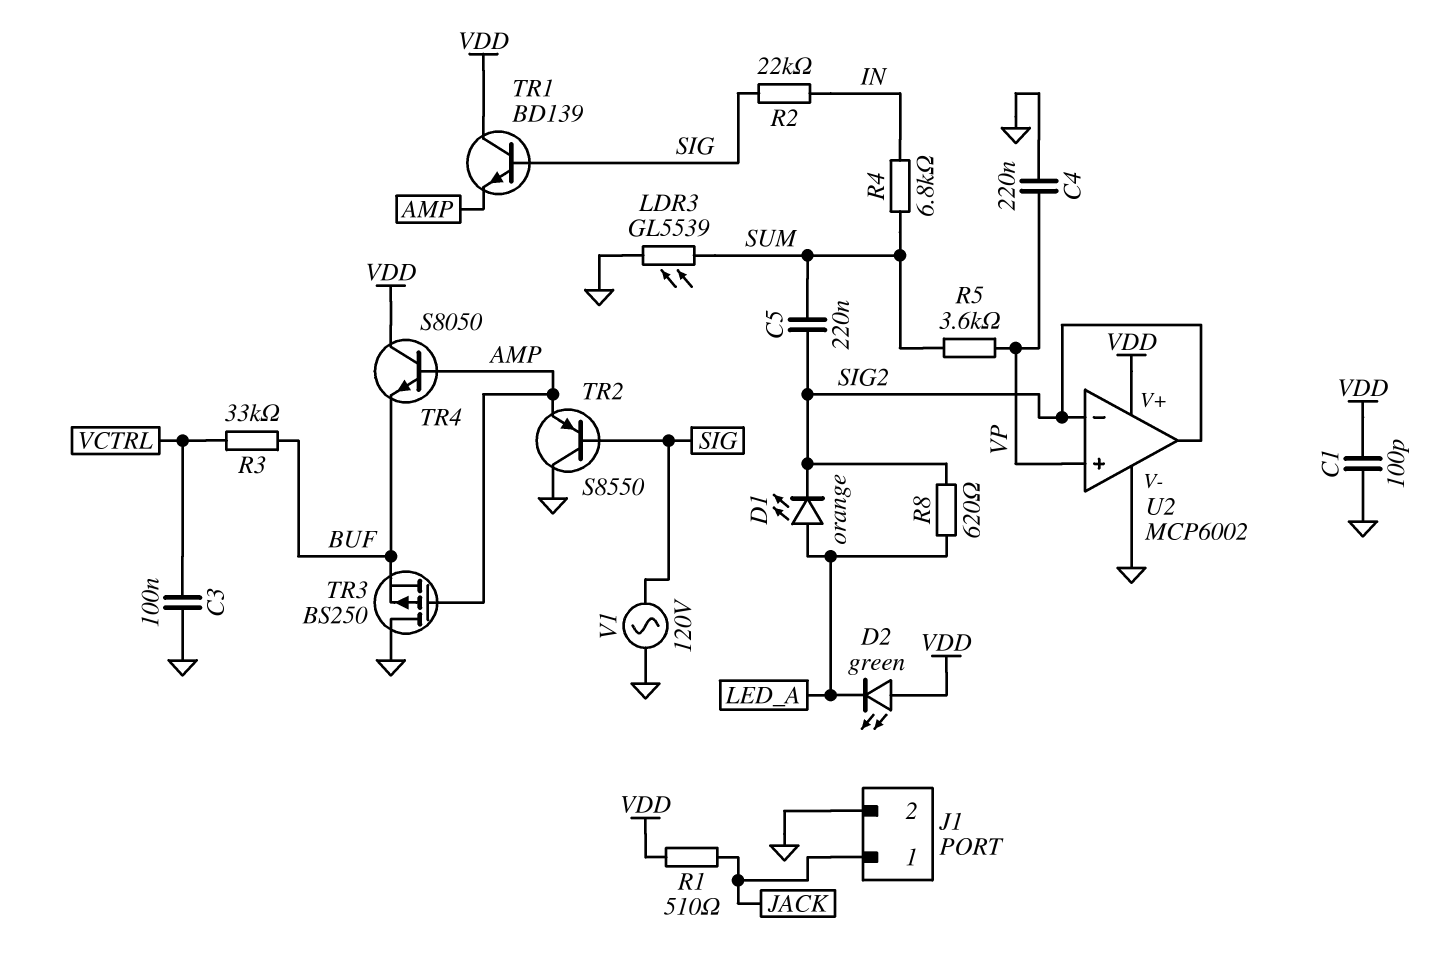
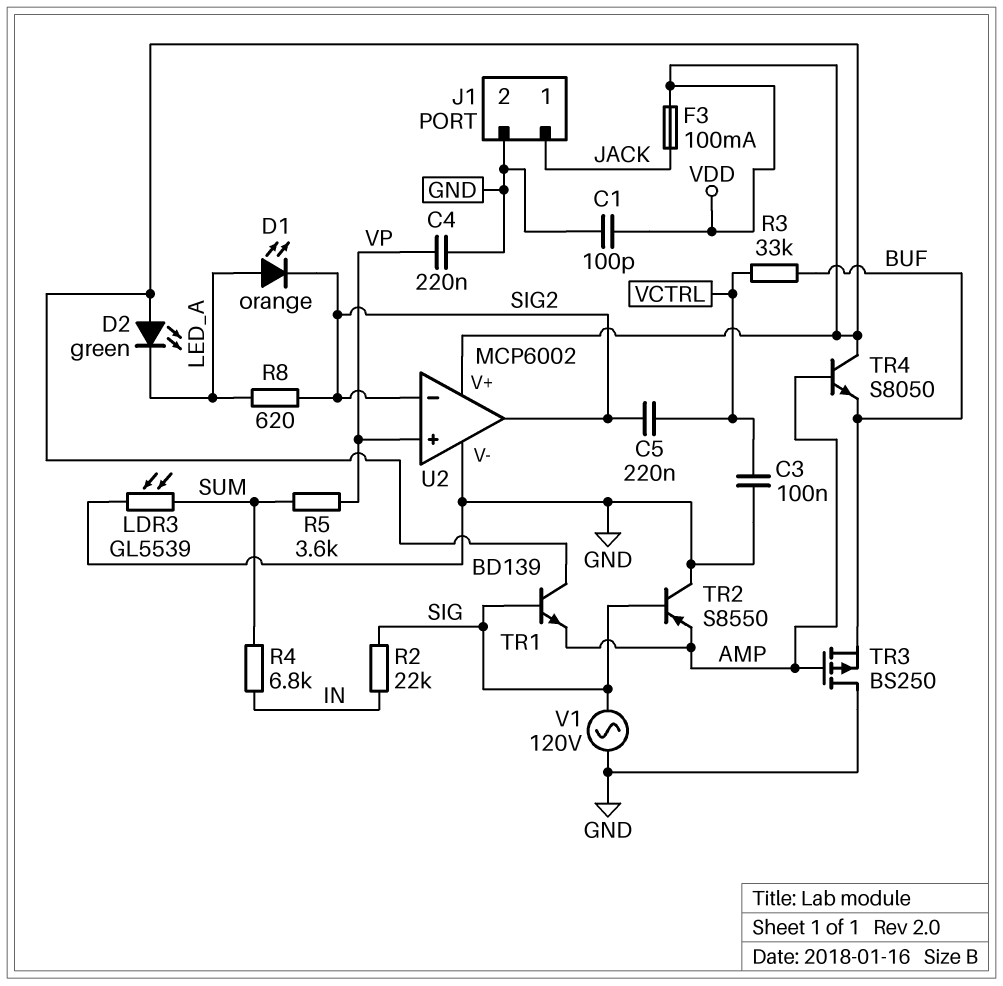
C5: 220nF (SIG2, SUM) -> 220nF (SIG2, VCTRL)
F3: none -> 100mA (JACK, VDD)
R1: 510 (JACK, VDD) -> none

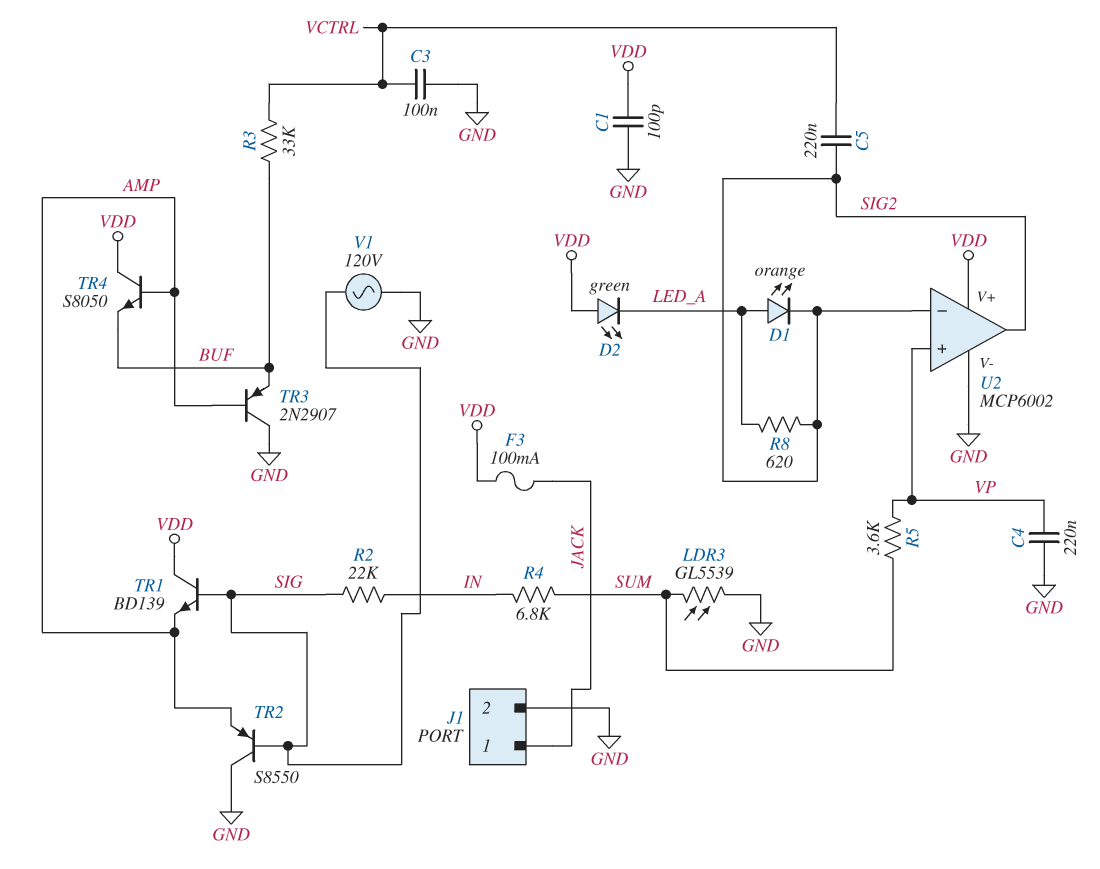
TR3: PMOS BS250 (G AMP, D GND, S BUF) -> PNP 2N2907 (B AMP, C GND, E BUF)

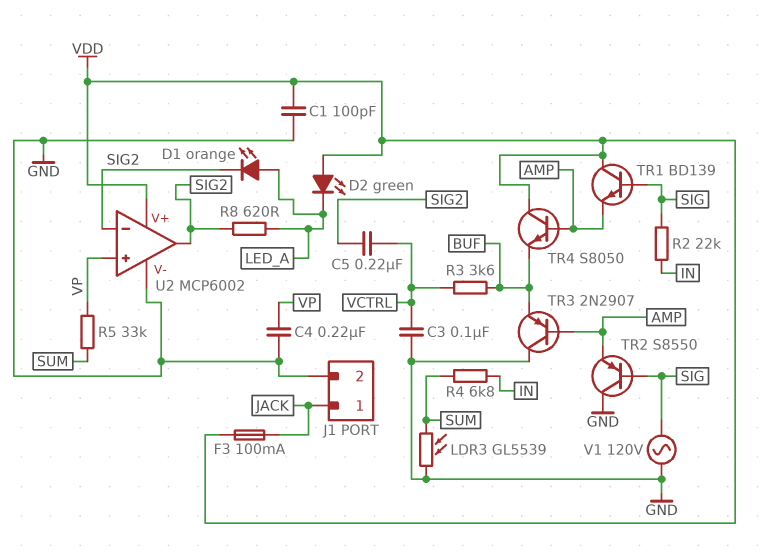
R3: 33k (BUF, VCTRL) -> 3.6k (BUF, VCTRL)
R5: 3.6k (SUM, VP) -> 33k (SUM, VP)

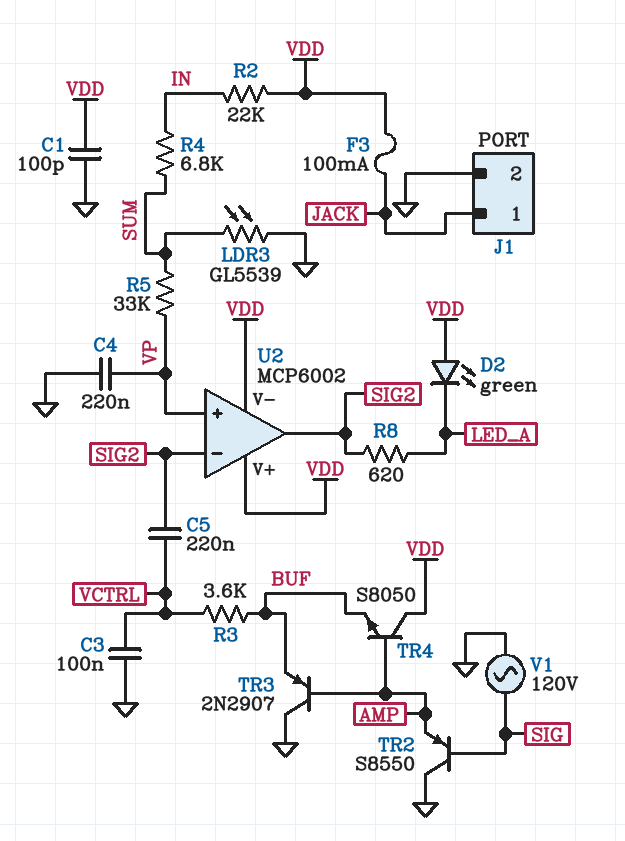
D1: LED orange (A LED_A, K SIG2) -> none
R2: 22k (IN, SIG) -> 22k (IN, VDD)
TR1: NPN BD139 (B SIG, C VDD, E AMP) -> none
U2 pin V-: GND -> VDD

